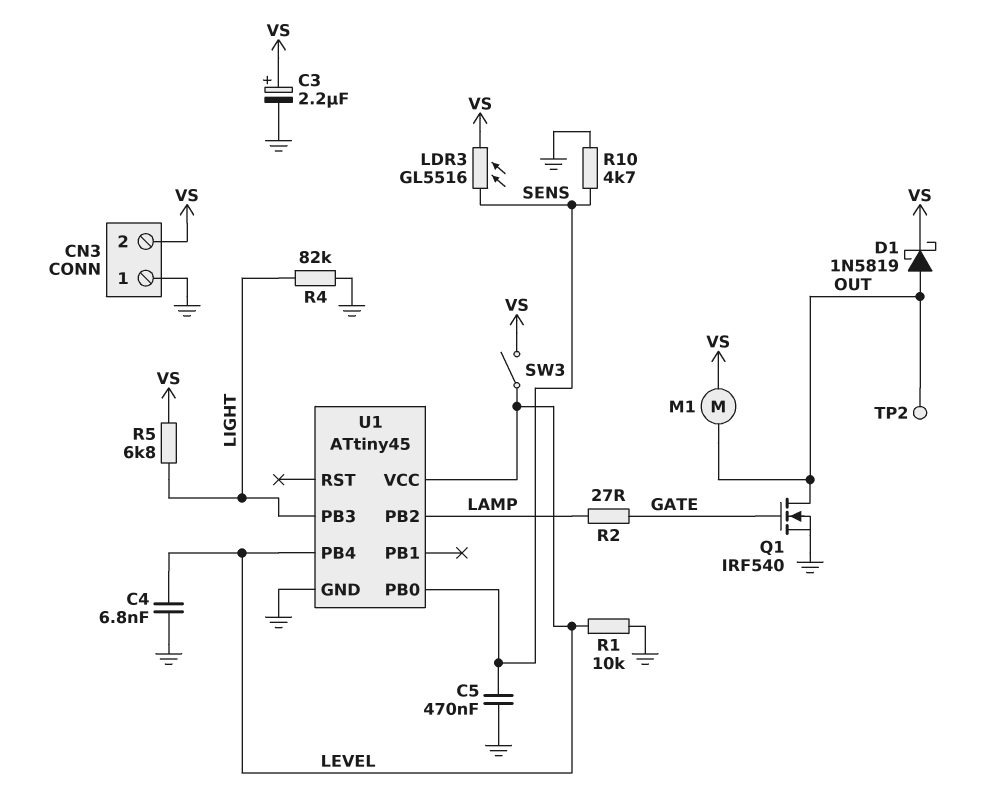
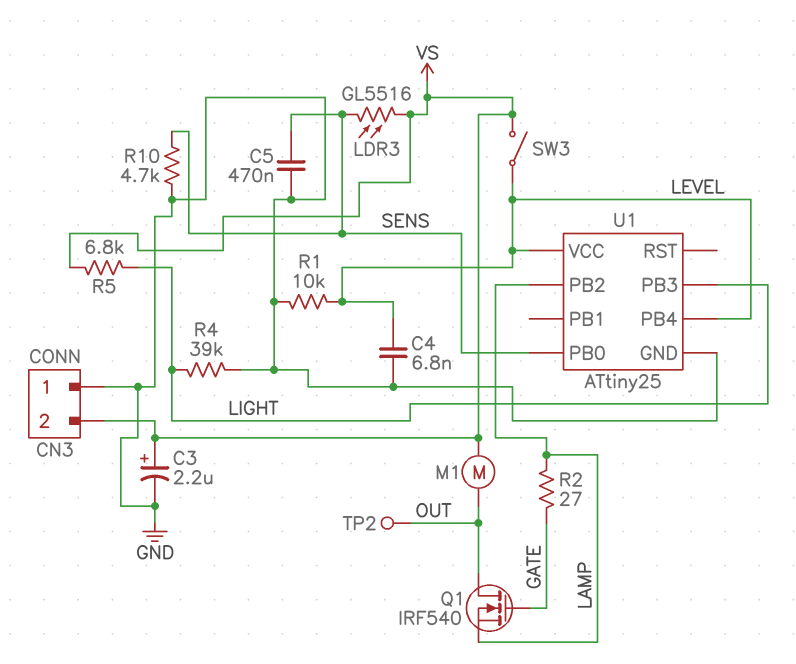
D1: schottky 1N5819 (A OUT, K VS) -> none
Q1: NMOS IRF540 (G GATE, D OUT, S GND) -> NMOS IRF540 (G GATE, D OUT, S LAMP)
R4: 82k (GND, LIGHT) -> 39k (GND, LIGHT)
U1: ATtiny45 -> ATtiny25

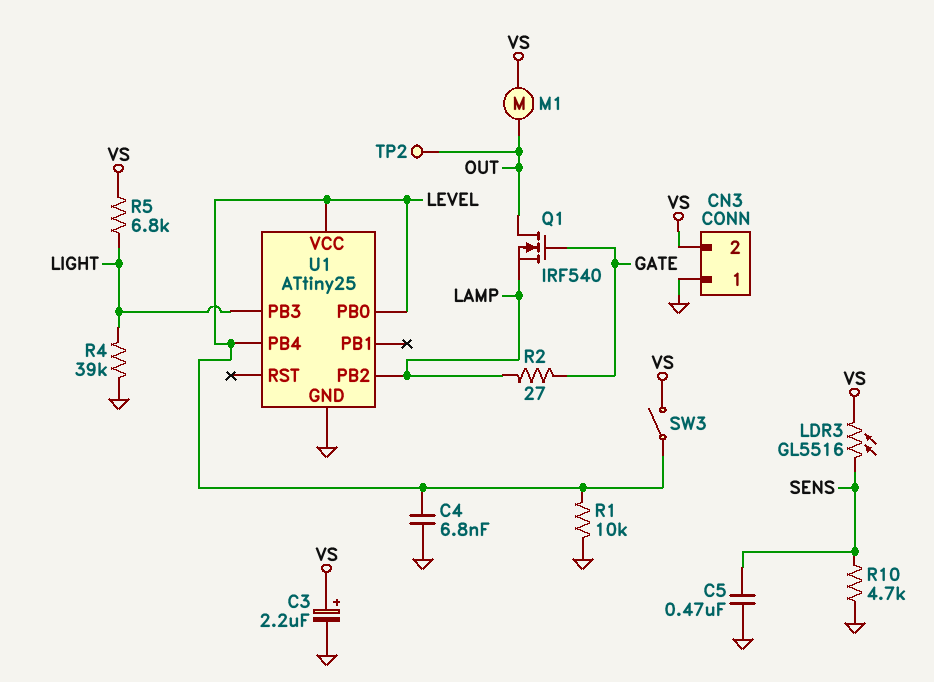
U1 pin PB0: SENS -> LEVEL

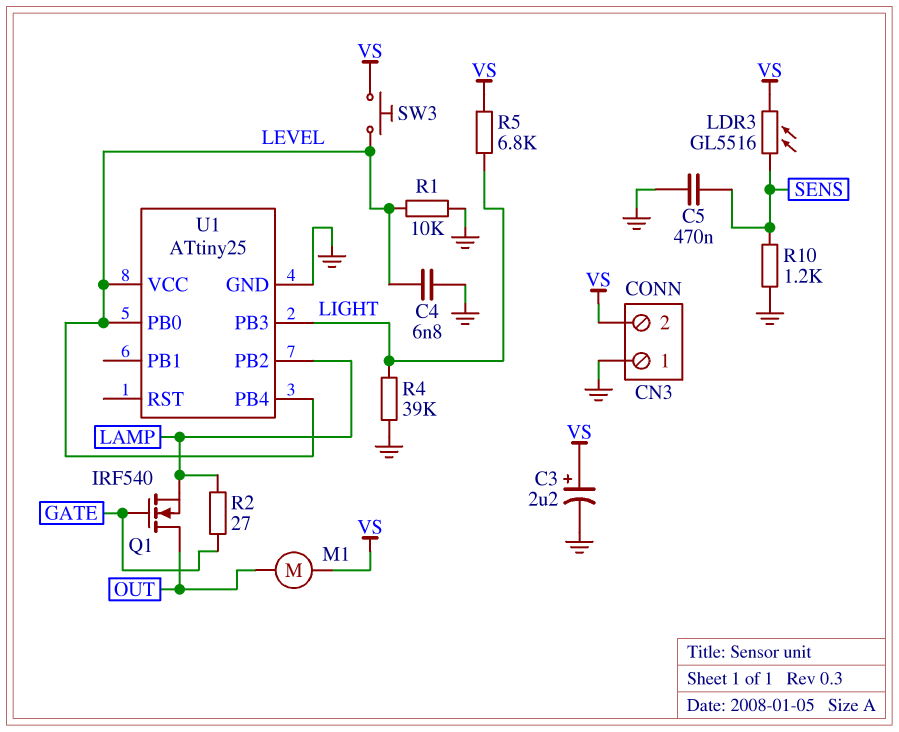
R10: 4.7k (GND, SENS) -> 1.2k (GND, SENS)
SW3: switch (LEVEL, VS) -> button (LEVEL, VS)
TP2: test point (OUT) -> none

